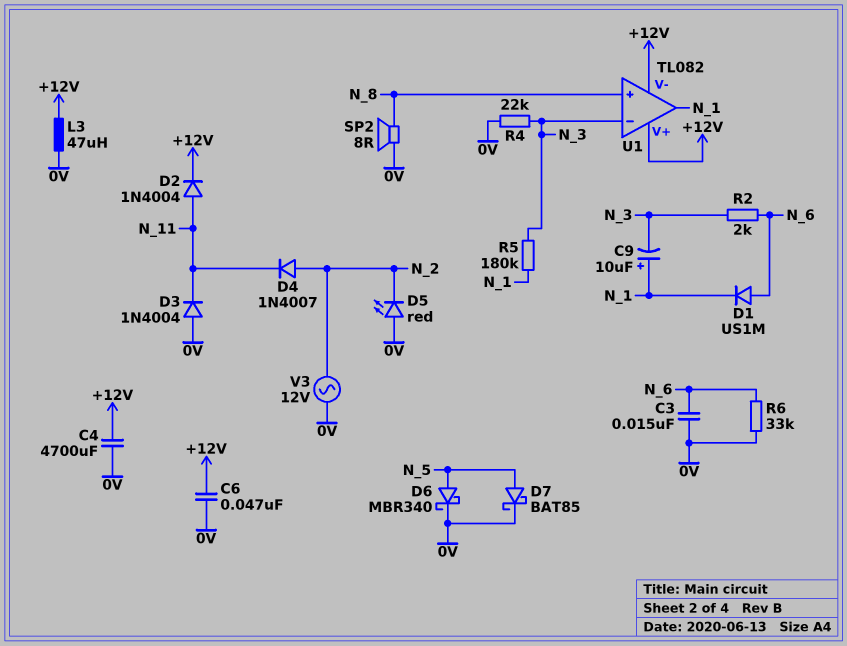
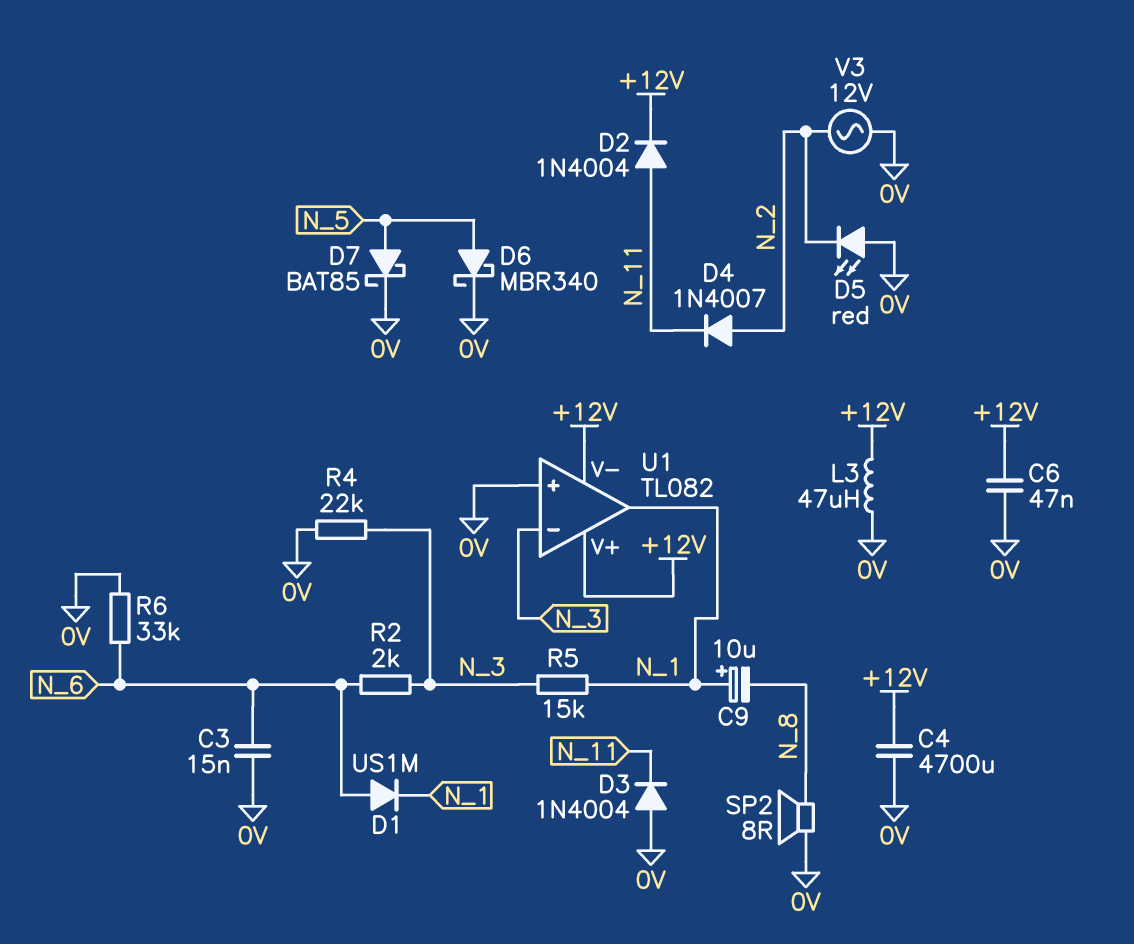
C9: 10uF (plus N_1, minus N_3) -> 10uF (plus N_1, minus N_8)
R5: 180k (N_1, N_3) -> 15k (N_1, N_3)
U1 pin in+: N_8 -> 0V

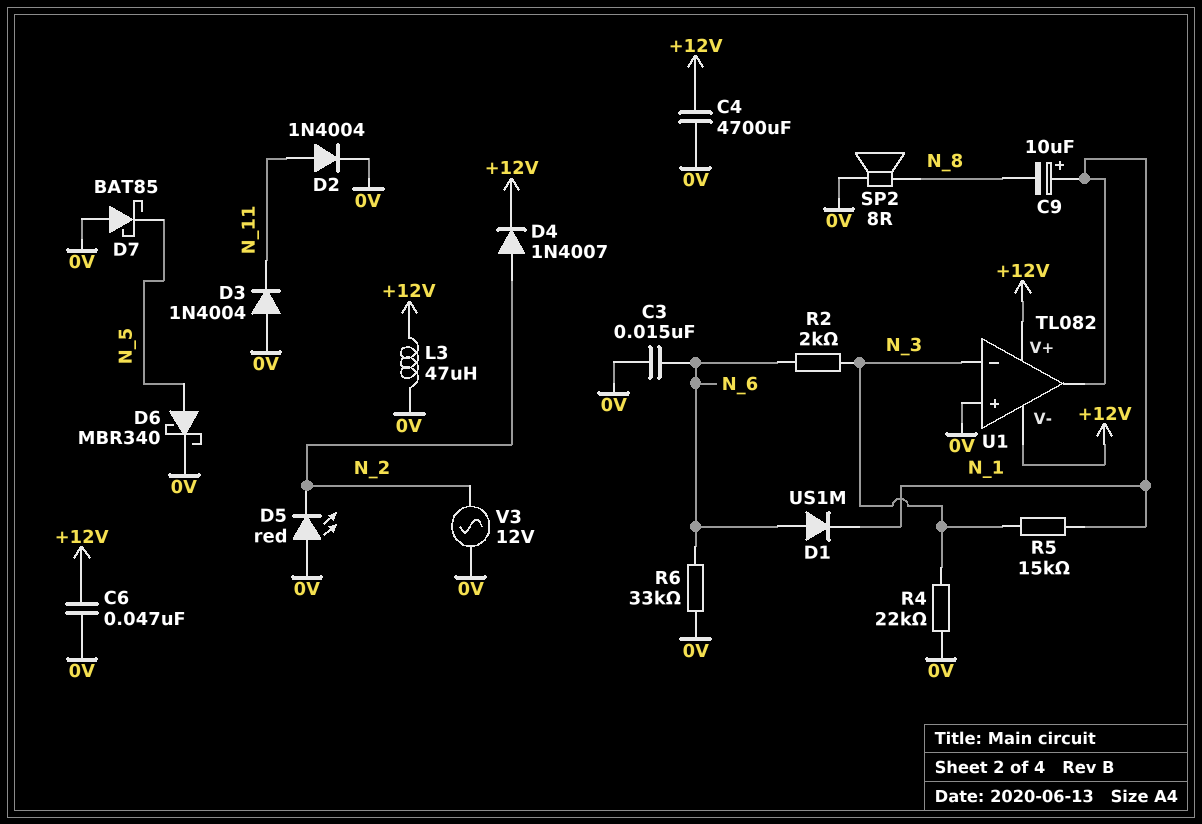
D2: diode 1N4004 (A N_11, K +12V) -> diode 1N4004 (A N_11, K 0V)
D4: diode 1N4007 (A N_2, K N_11) -> diode 1N4007 (A N_2, K +12V)
D7: schottky BAT85 (A N_5, K 0V) -> schottky BAT85 (A 0V, K N_5)

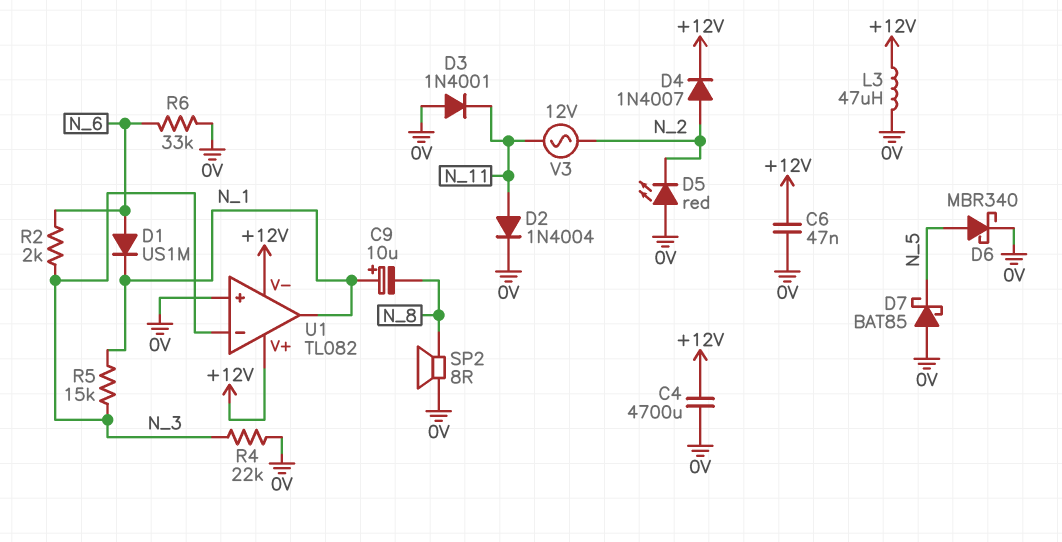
C3: 15nF (0V, N_6) -> none
D3: diode 1N4004 (A 0V, K N_11) -> diode 1N4001 (A 0V, K N_11)
V3: AC 12V (0V, N_2) -> AC 12V (N_2, N_11)

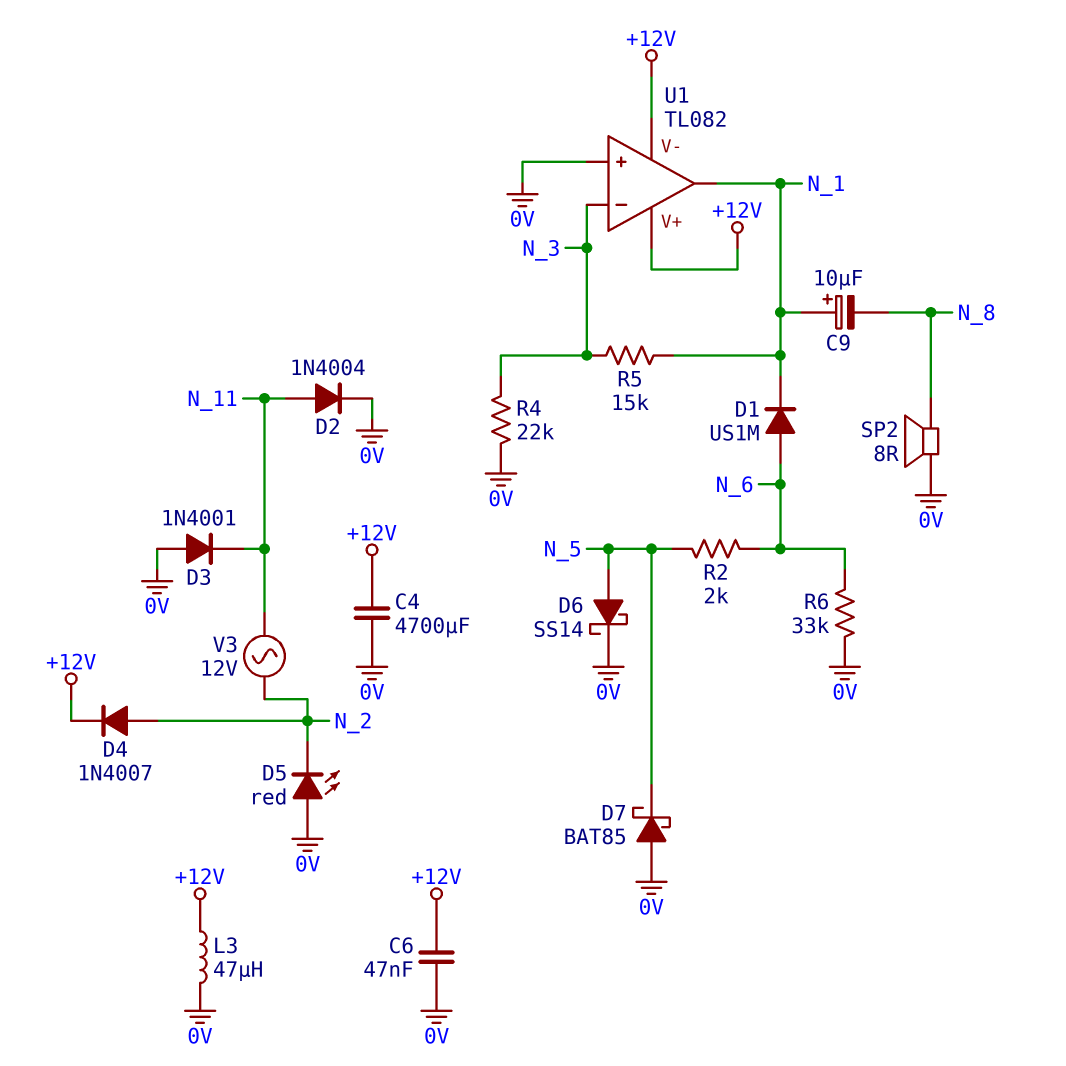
D6: schottky MBR340 (A N_5, K 0V) -> schottky SS14 (A N_5, K 0V)
R2: 2k (N_3, N_6) -> 2k (N_5, N_6)

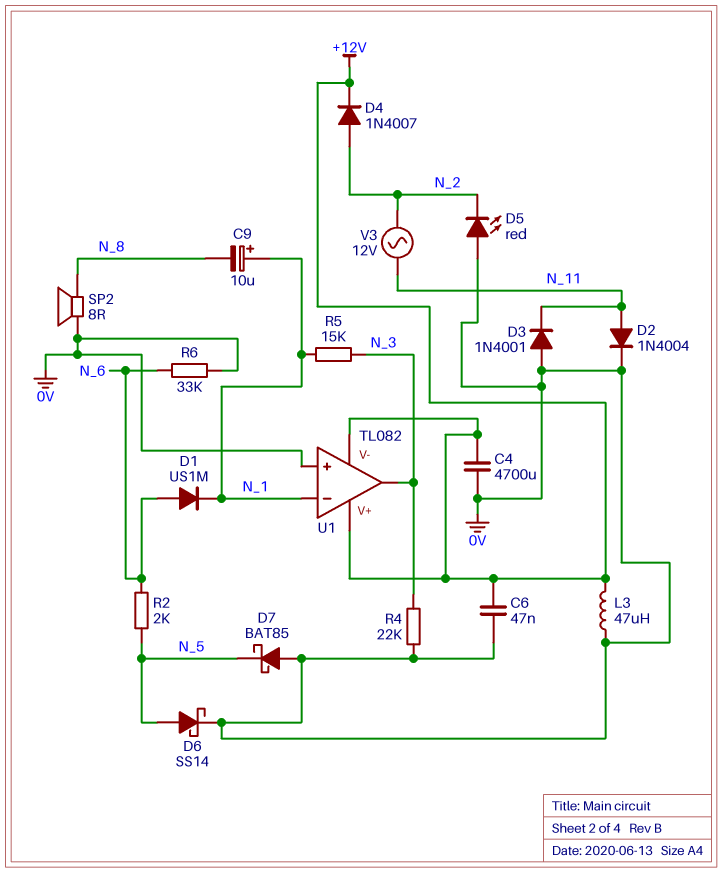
U1 pin in-: N_3 -> N_1
U1 pin out: N_1 -> N_3

